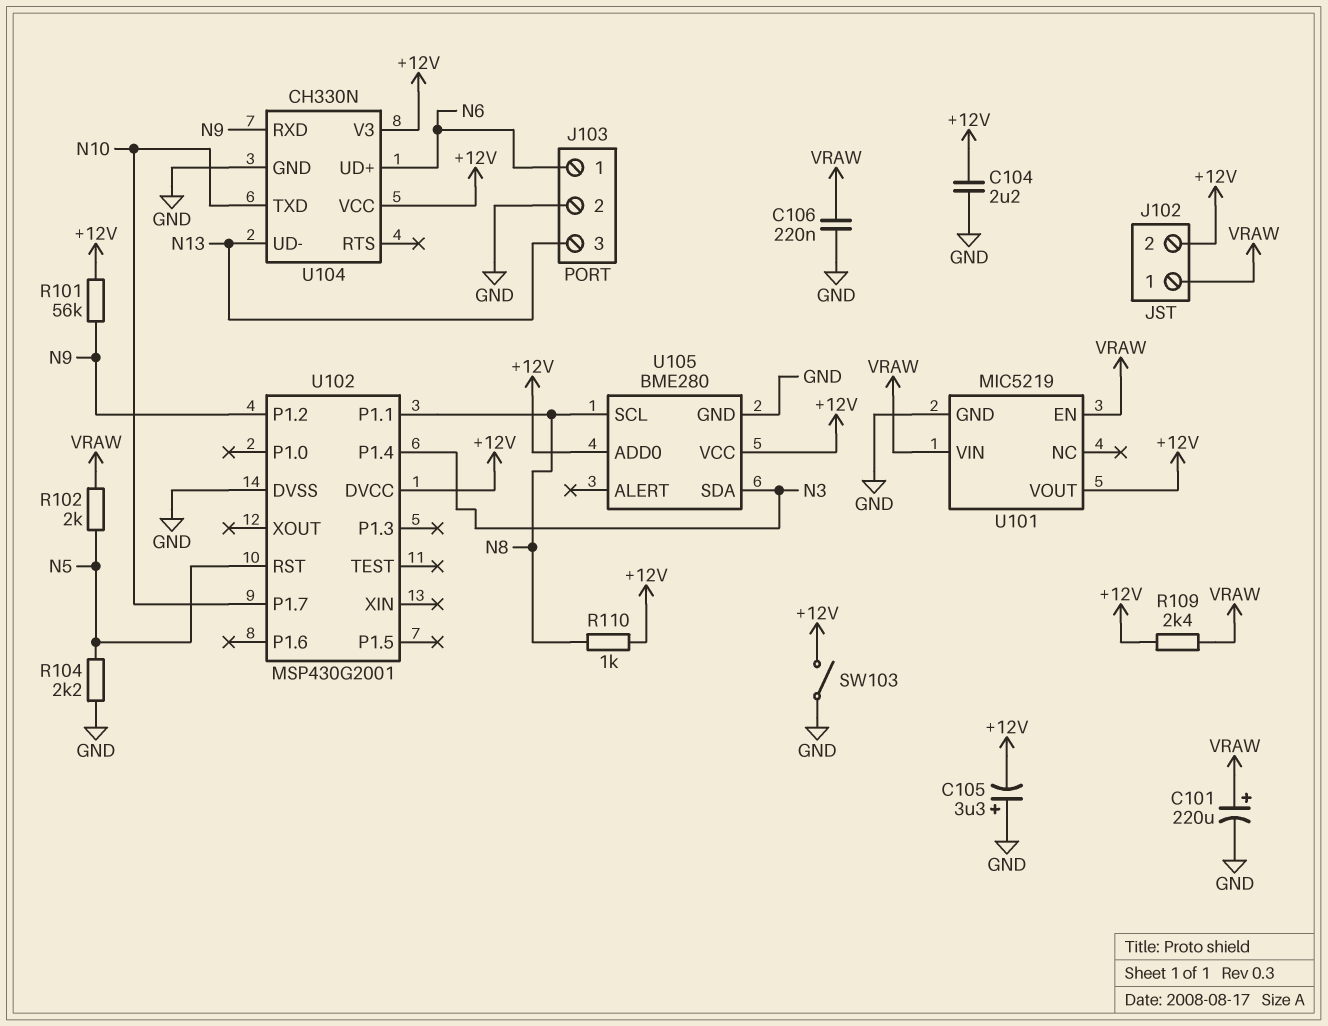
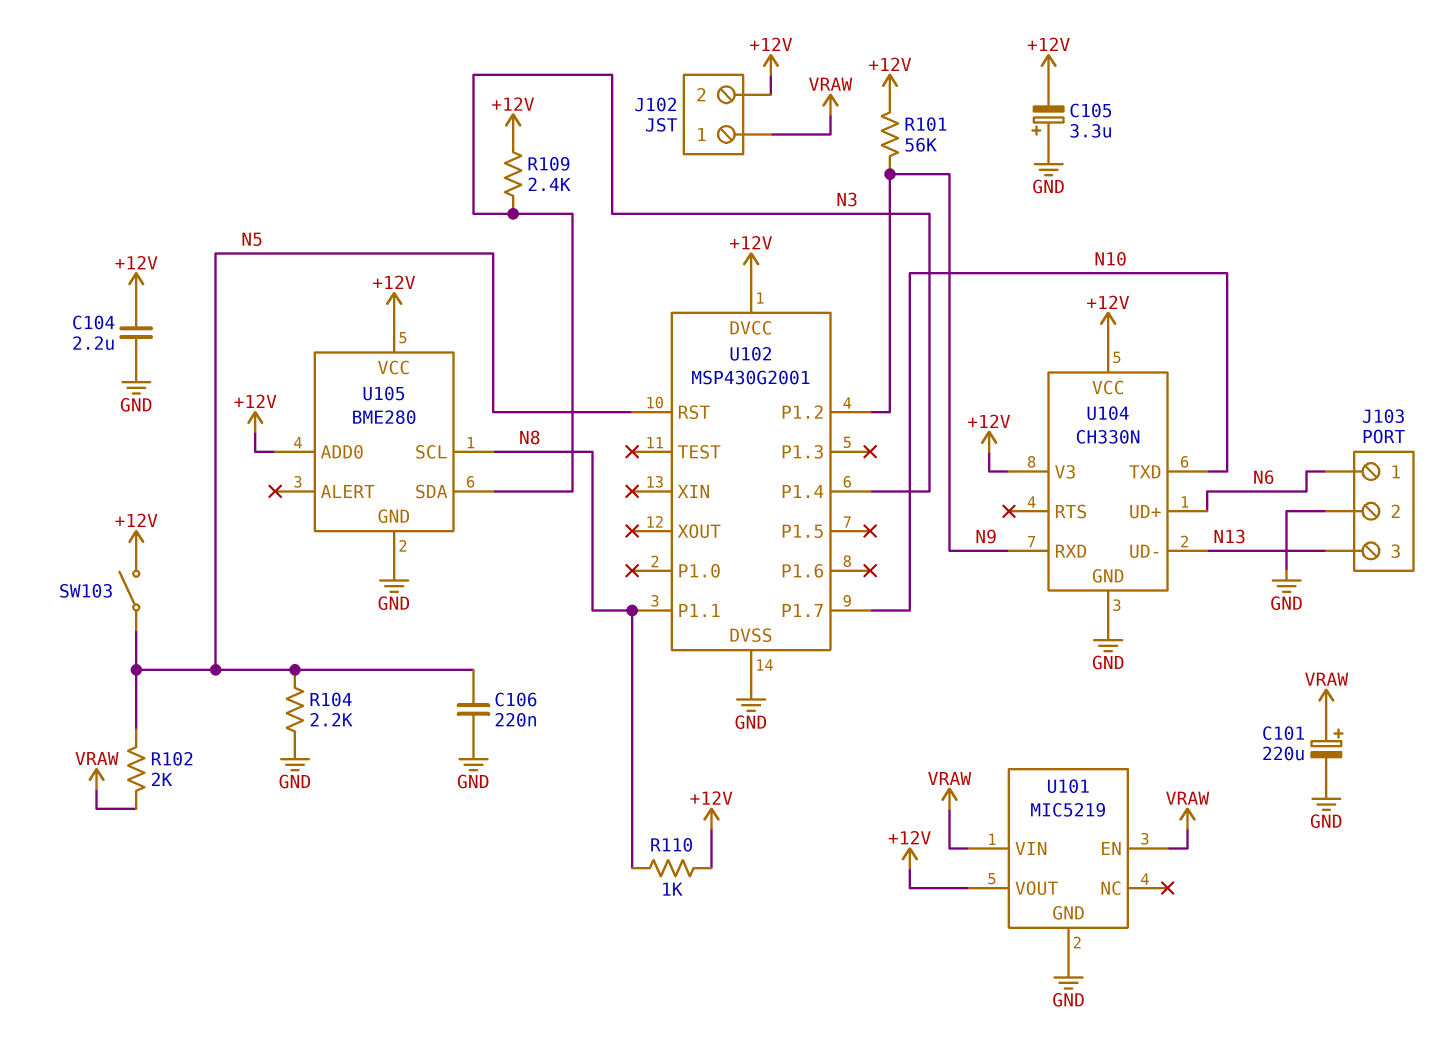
C106: 220nF (GND, VRAW) -> 220nF (GND, N5)
R109: 2.4k (+12V, VRAW) -> 2.4k (+12V, N3)
SW103: switch (+12V, GND) -> switch (+12V, N5)

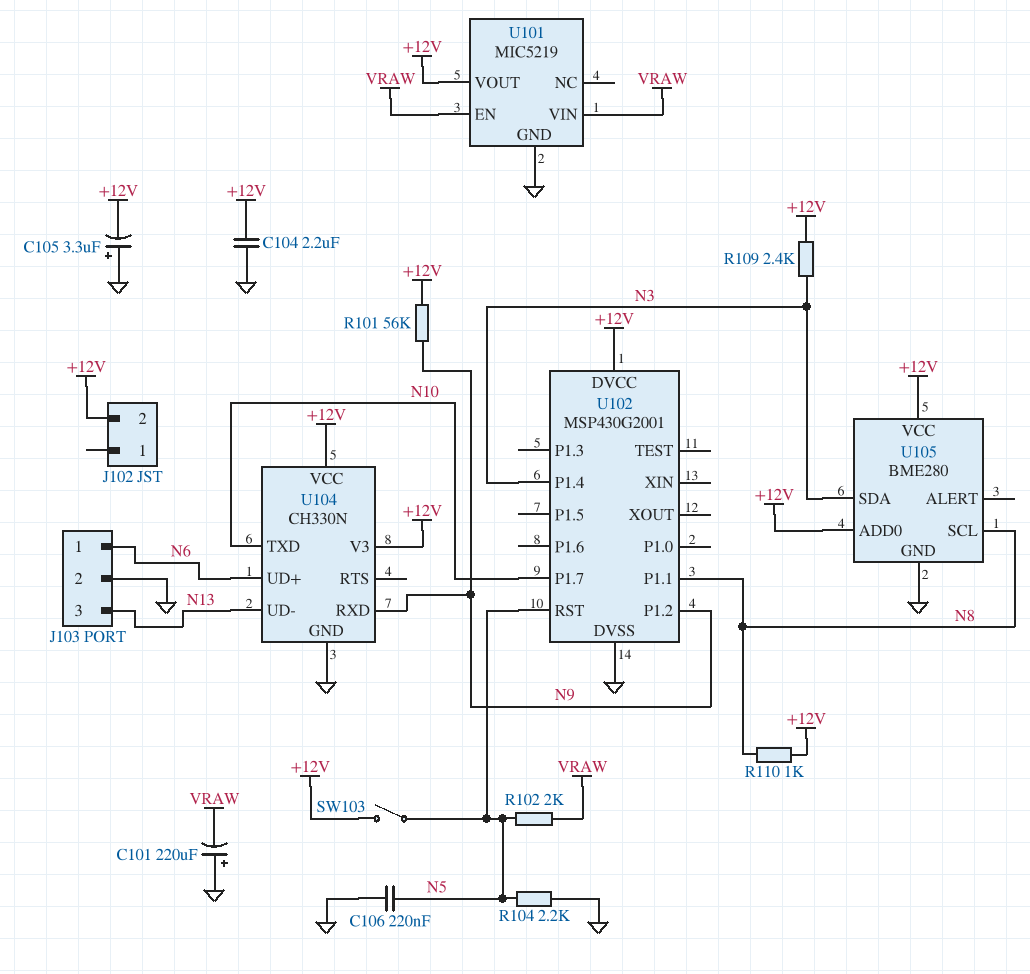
C101: 220uF (plus VRAW, minus GND) -> 220uF (plus GND, minus VRAW)
J102 pin 1: VRAW -> none

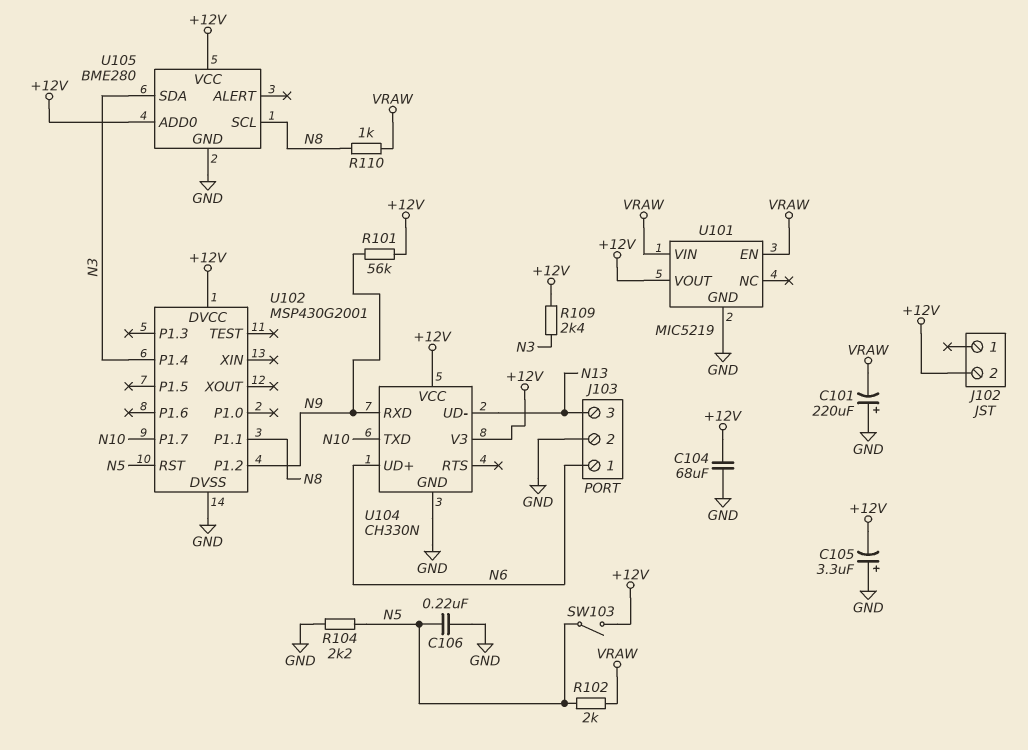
C104: 2.2uF (+12V, GND) -> 68uF (+12V, GND)
R110: 1k (+12V, N8) -> 1k (N8, VRAW)

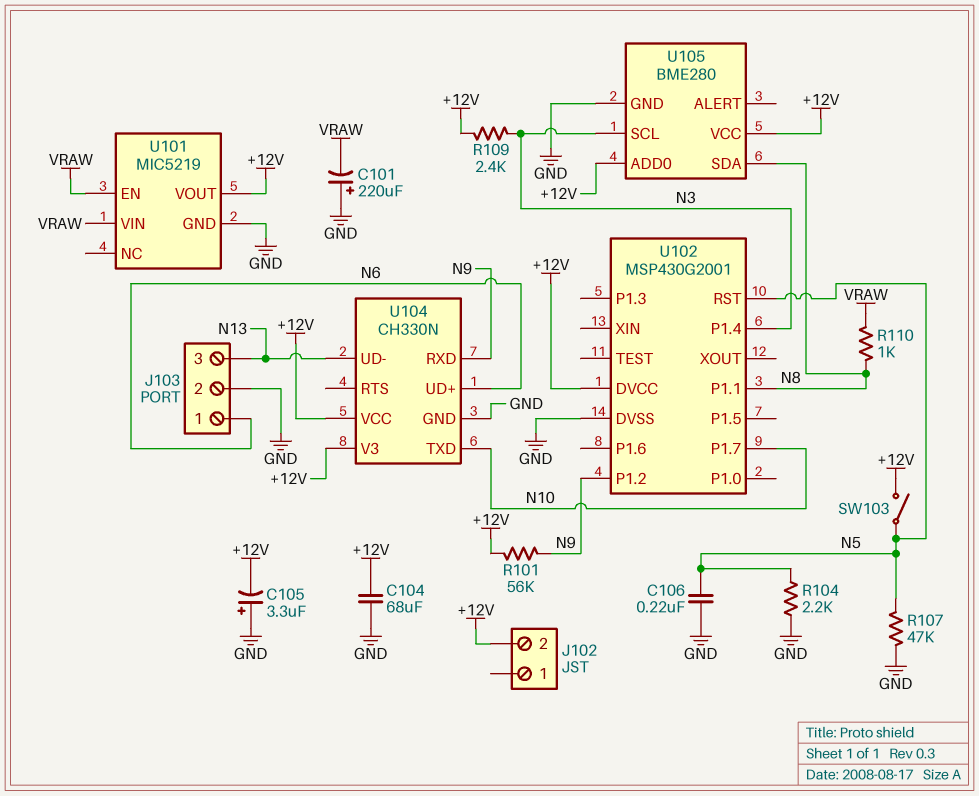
R102: 2k (N5, VRAW) -> none
R107: none -> 47k (GND, N5)
U105 pin SCL: N8 -> N3
U105 pin SDA: N3 -> N8

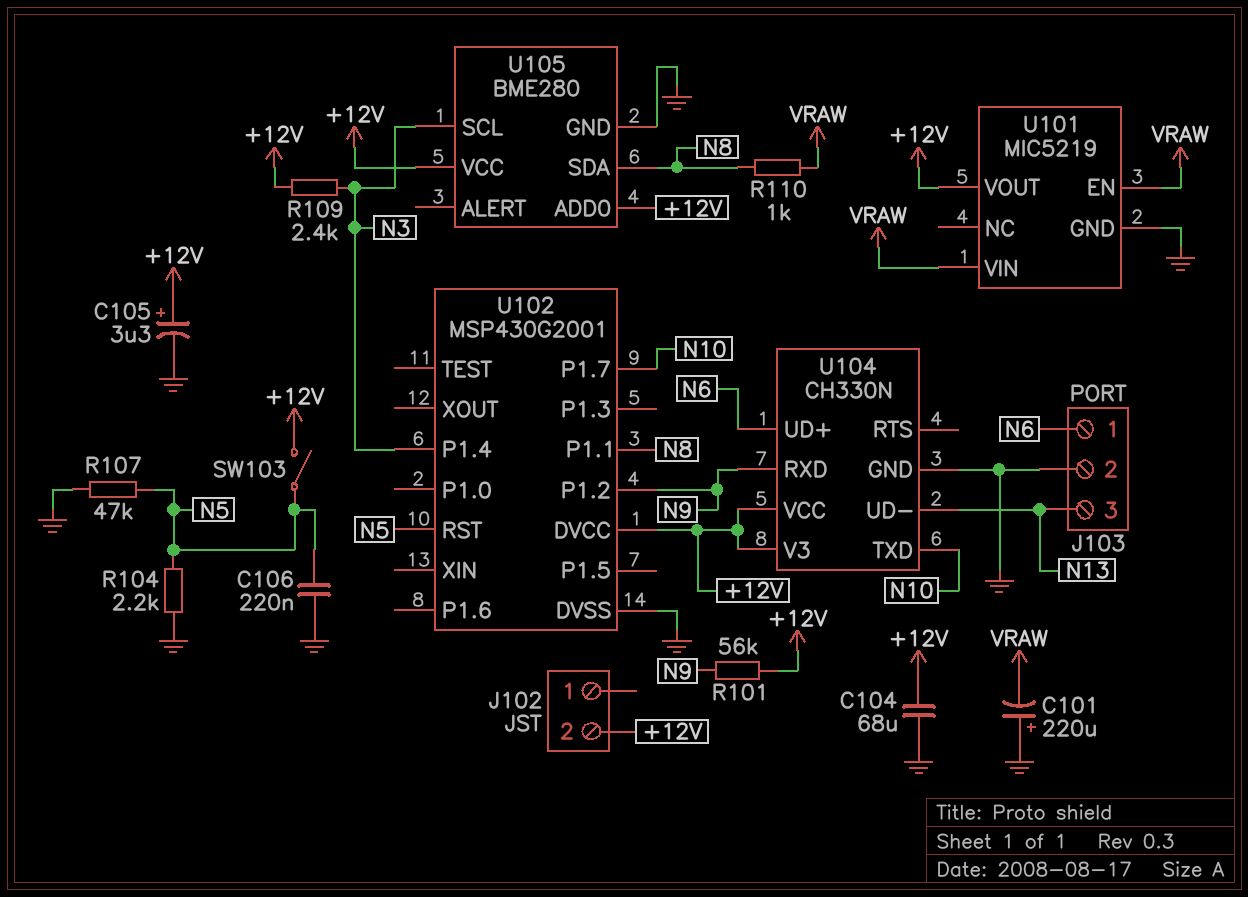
C105: 3.3uF (plus GND, minus +12V) -> 3.3uF (plus +12V, minus GND)

